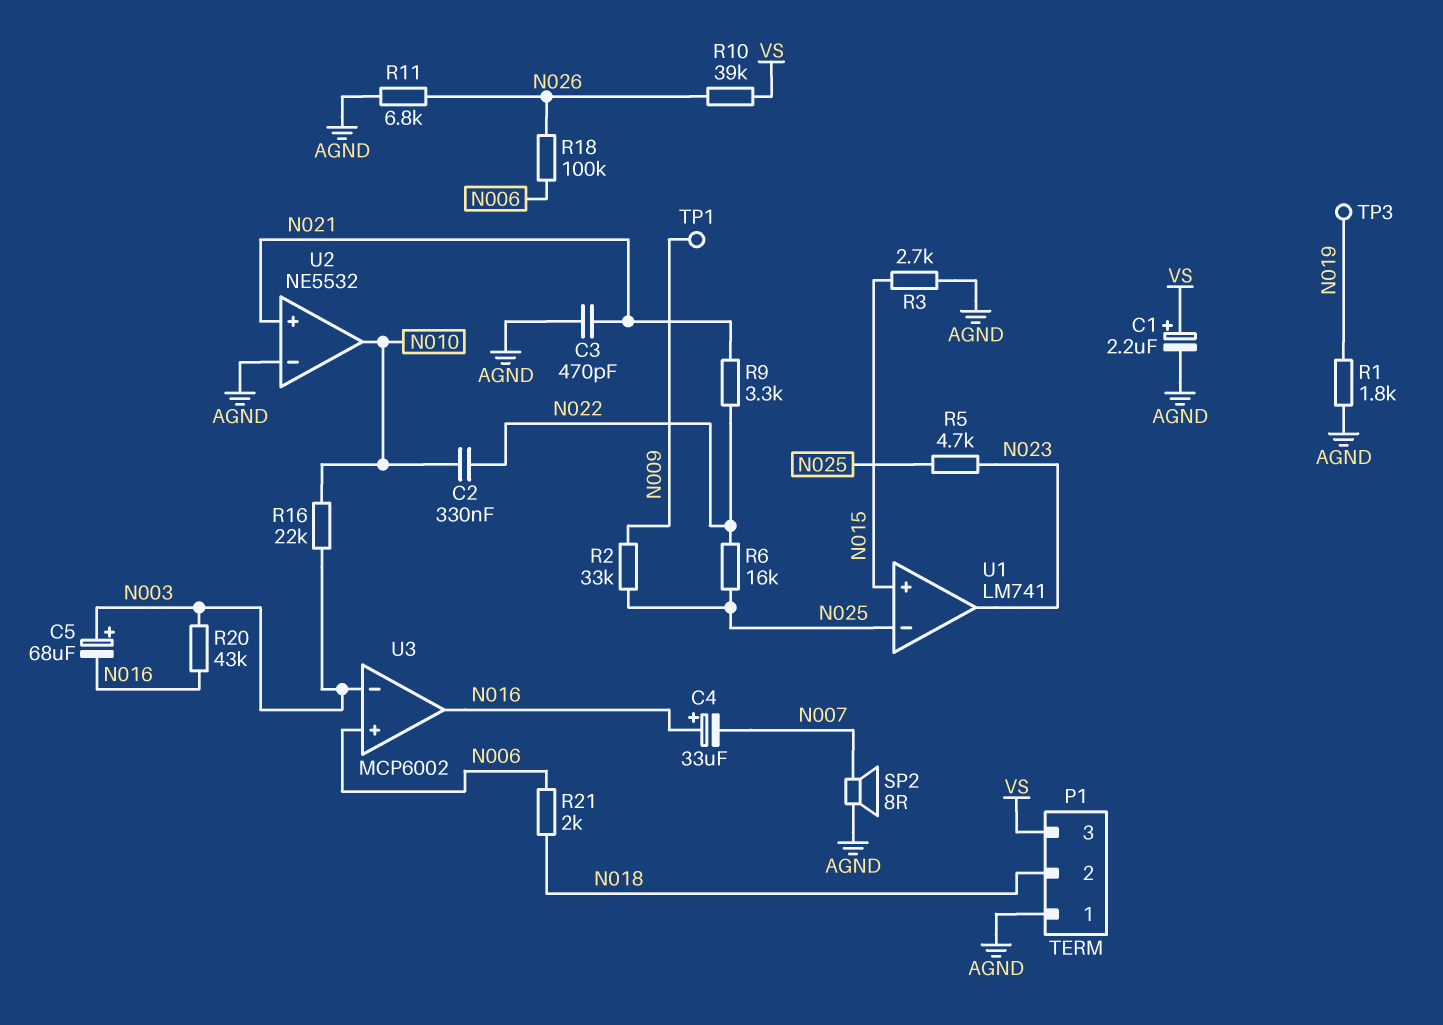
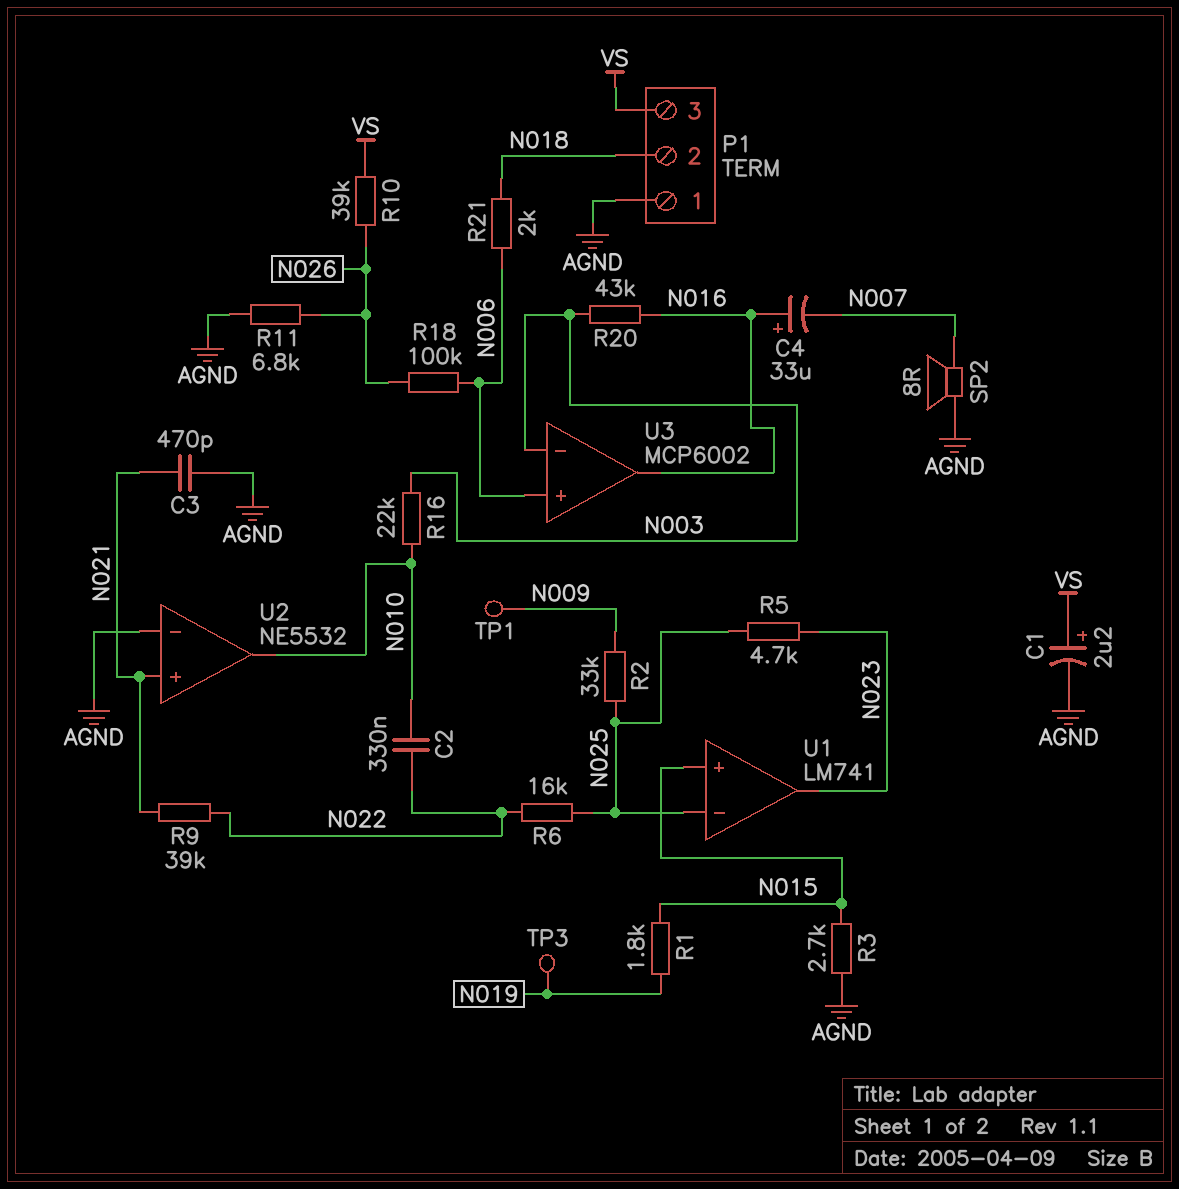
C5: 68uF (plus N003, minus N016) -> none
R1: 1.8k (AGND, N019) -> 1.8k (N015, N019)
R9: 3.3k (N021, N022) -> 39k (N021, N022)

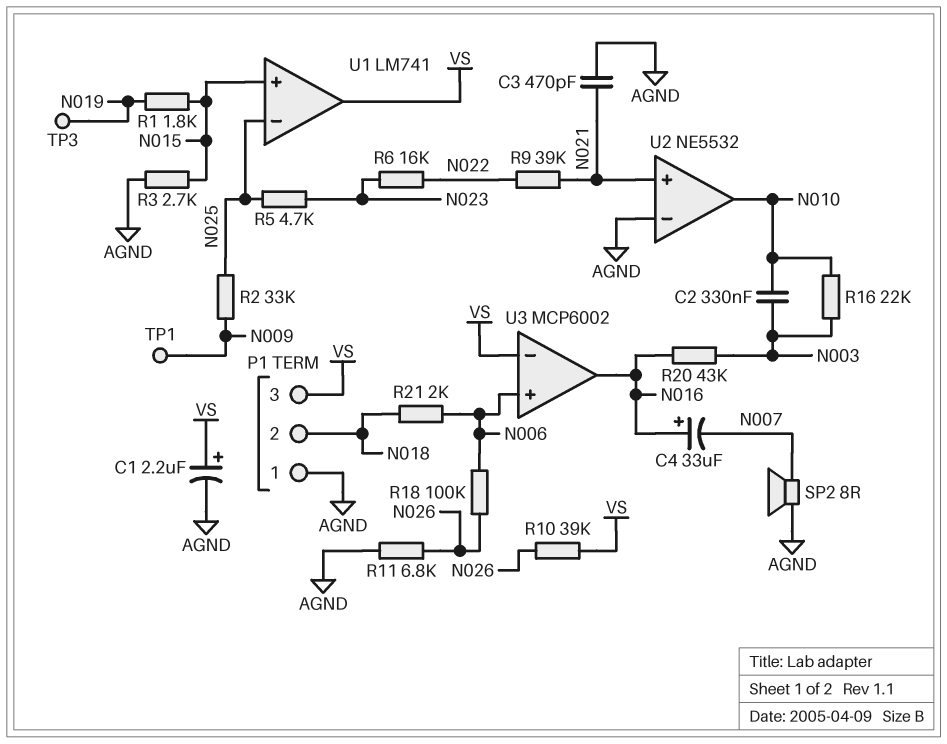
C2: 330nF (N010, N022) -> 330nF (N003, N010)
R6: 16k (N022, N025) -> 16k (N022, N023)
U1 pin out: N023 -> VS
U3 pin in-: N003 -> VS

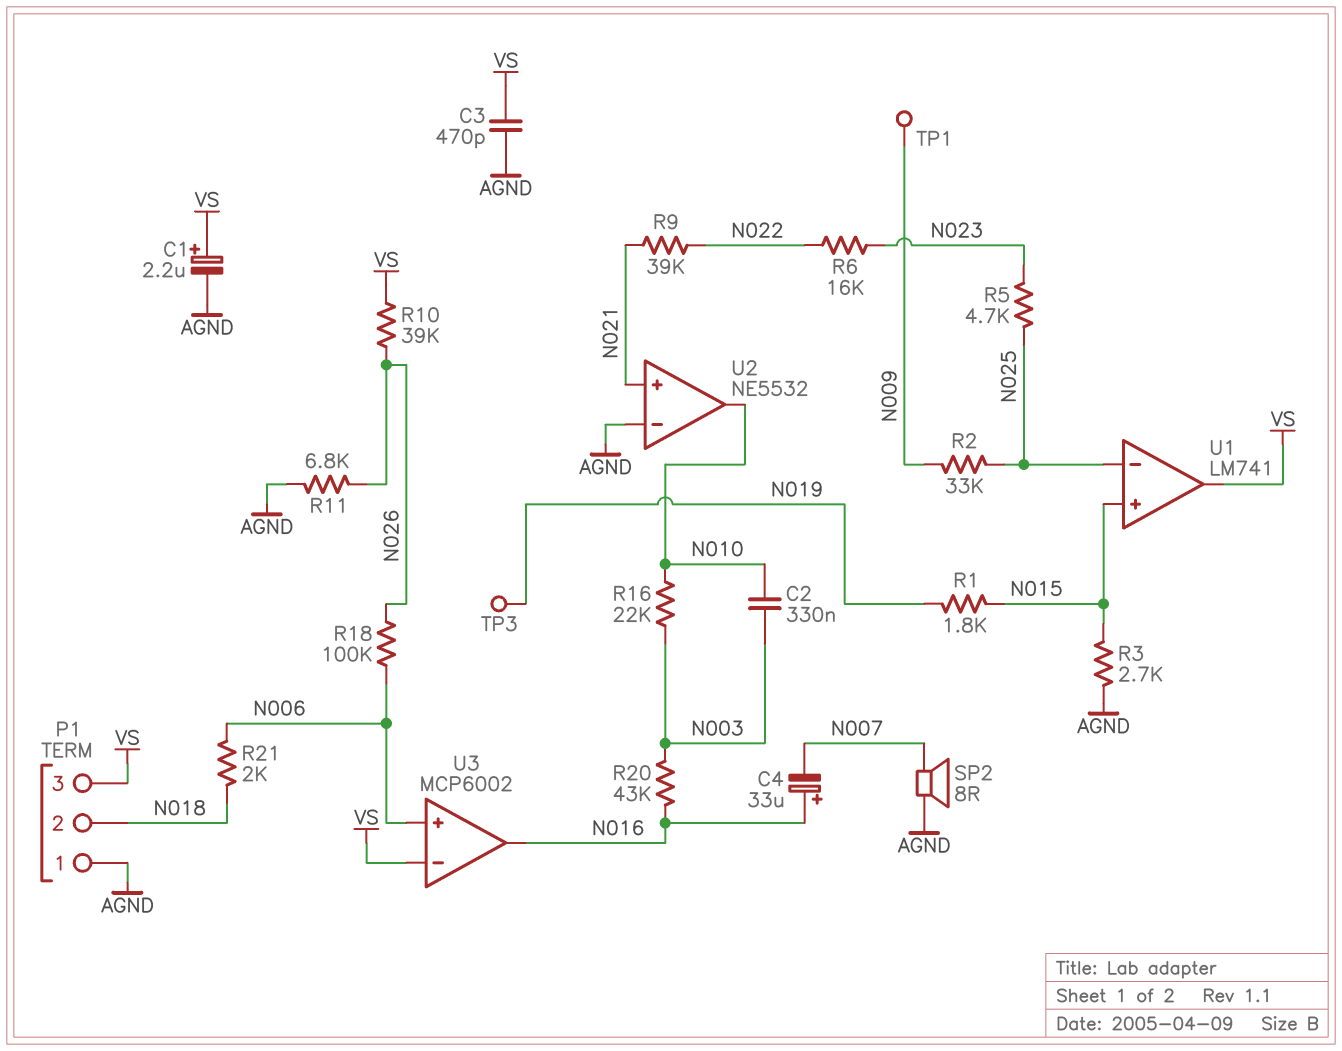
C3: 470pF (AGND, N021) -> 470pF (AGND, VS)

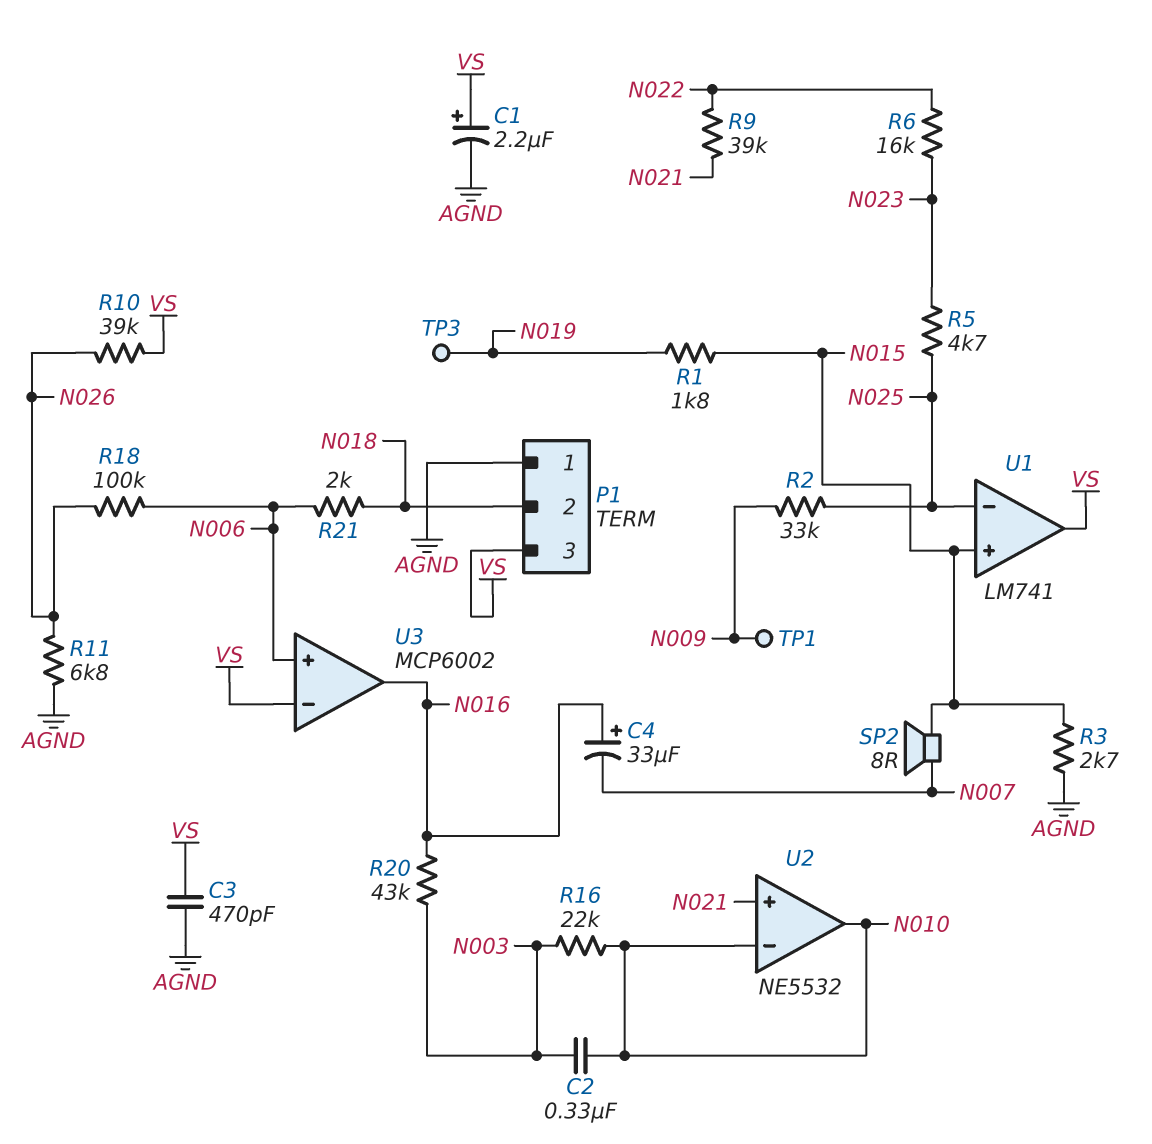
SP2: speaker 8R (AGND, N007) -> speaker 8R (N007, N015)
U2 pin in-: AGND -> N010

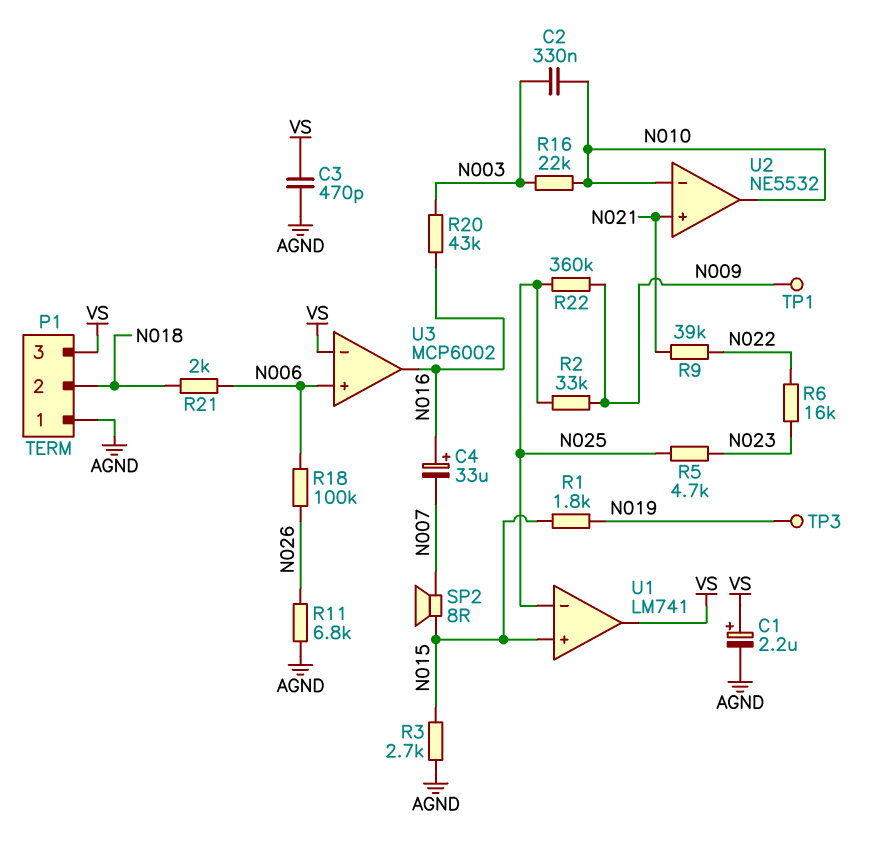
R10: 39k (N026, VS) -> none
R22: none -> 360k (N009, N025)

